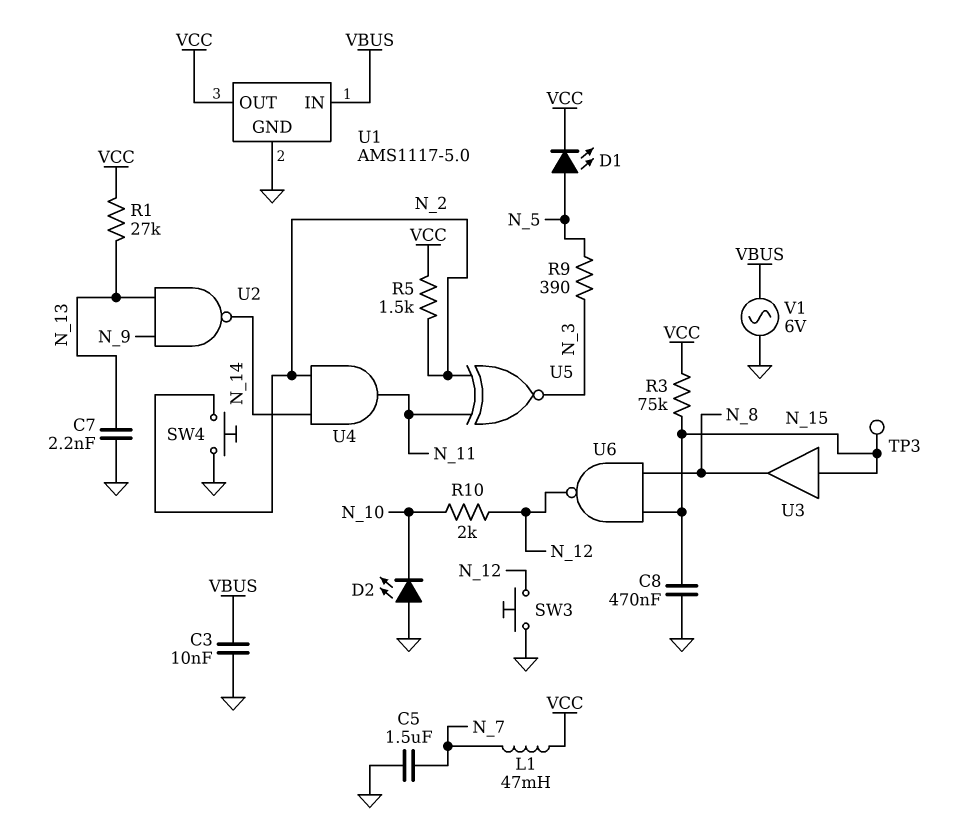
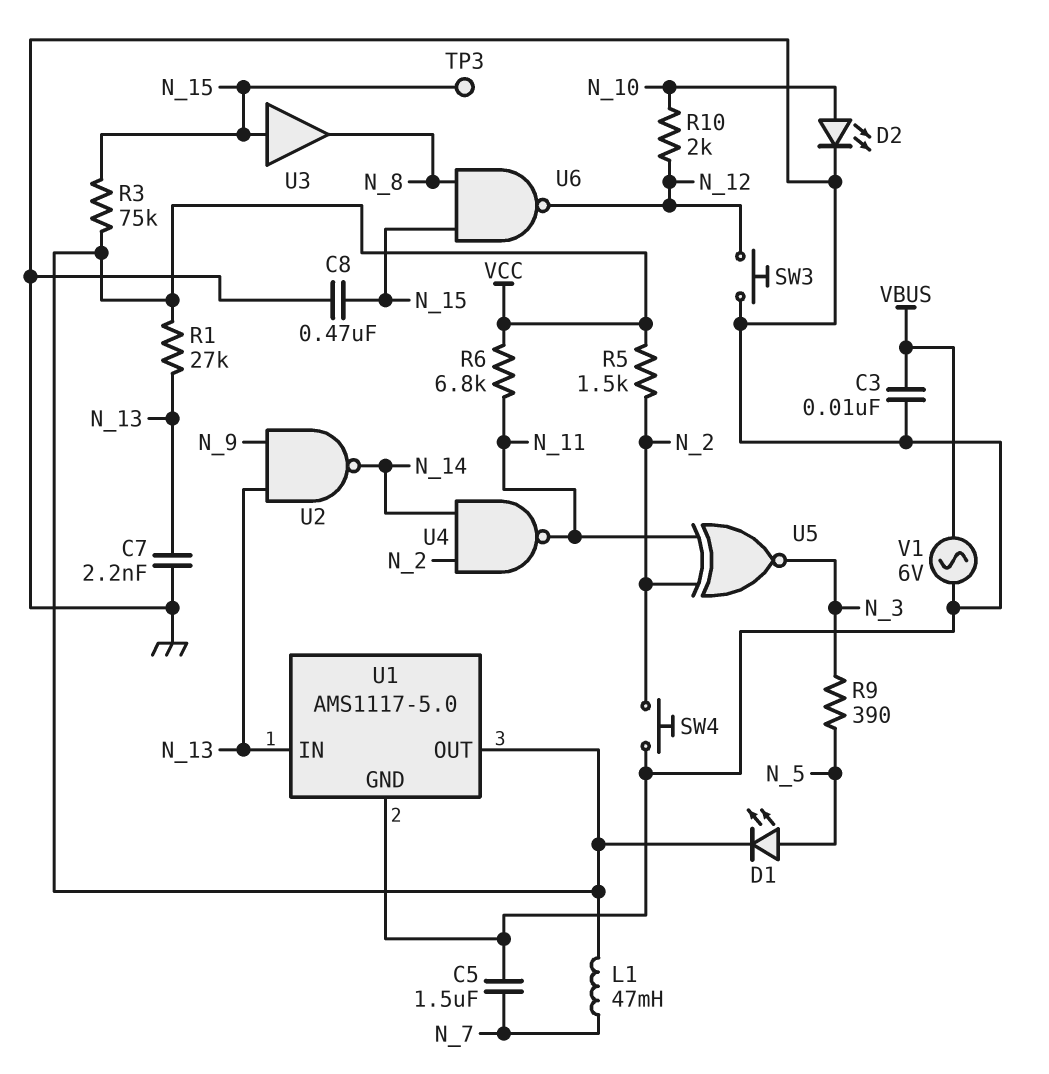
D2: LED (A GND, K N_10) -> LED (A N_10, K GND)
R6: none -> 6.8k (N_11, VCC)
U1 pin IN: VBUS -> N_13
U4: AND (in N_2, in N_14, out N_11) -> NAND (in N_2, in N_14, out N_11)

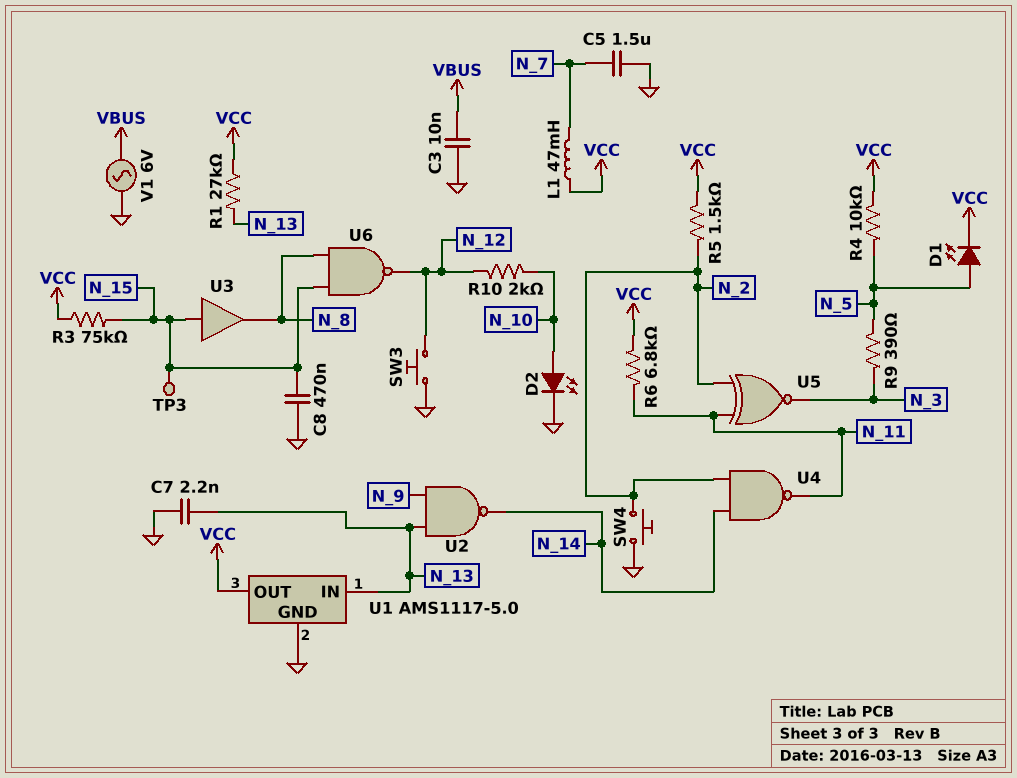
R4: none -> 10k (N_5, VCC)

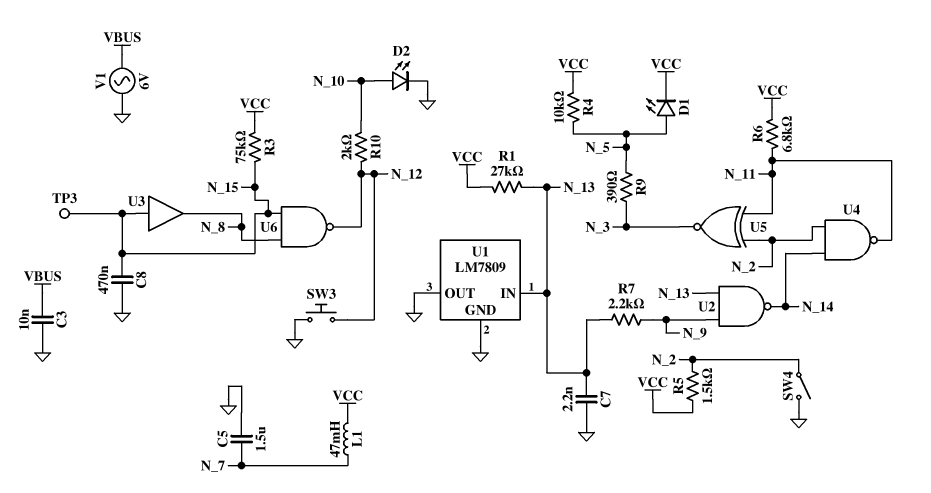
R7: none -> 2.2k (N_9, N_13)
SW4: button (GND, N_2) -> switch (GND, N_2)
U1: AMS1117-5.0 -> LM7809
U1 pin OUT: VCC -> GND

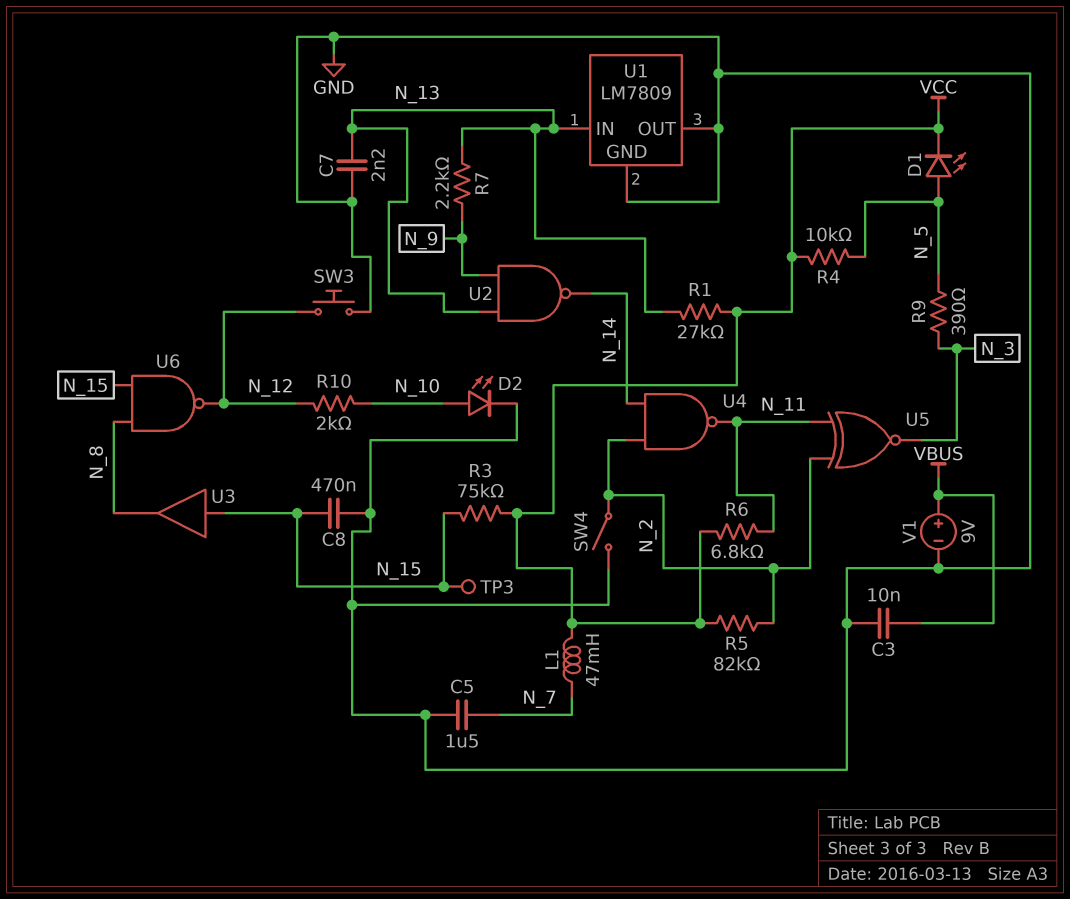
R5: 1.5k (N_2, VCC) -> 82k (N_2, VCC)
V1: AC 6V (GND, VBUS) -> 9V (plus VBUS, minus GND)

